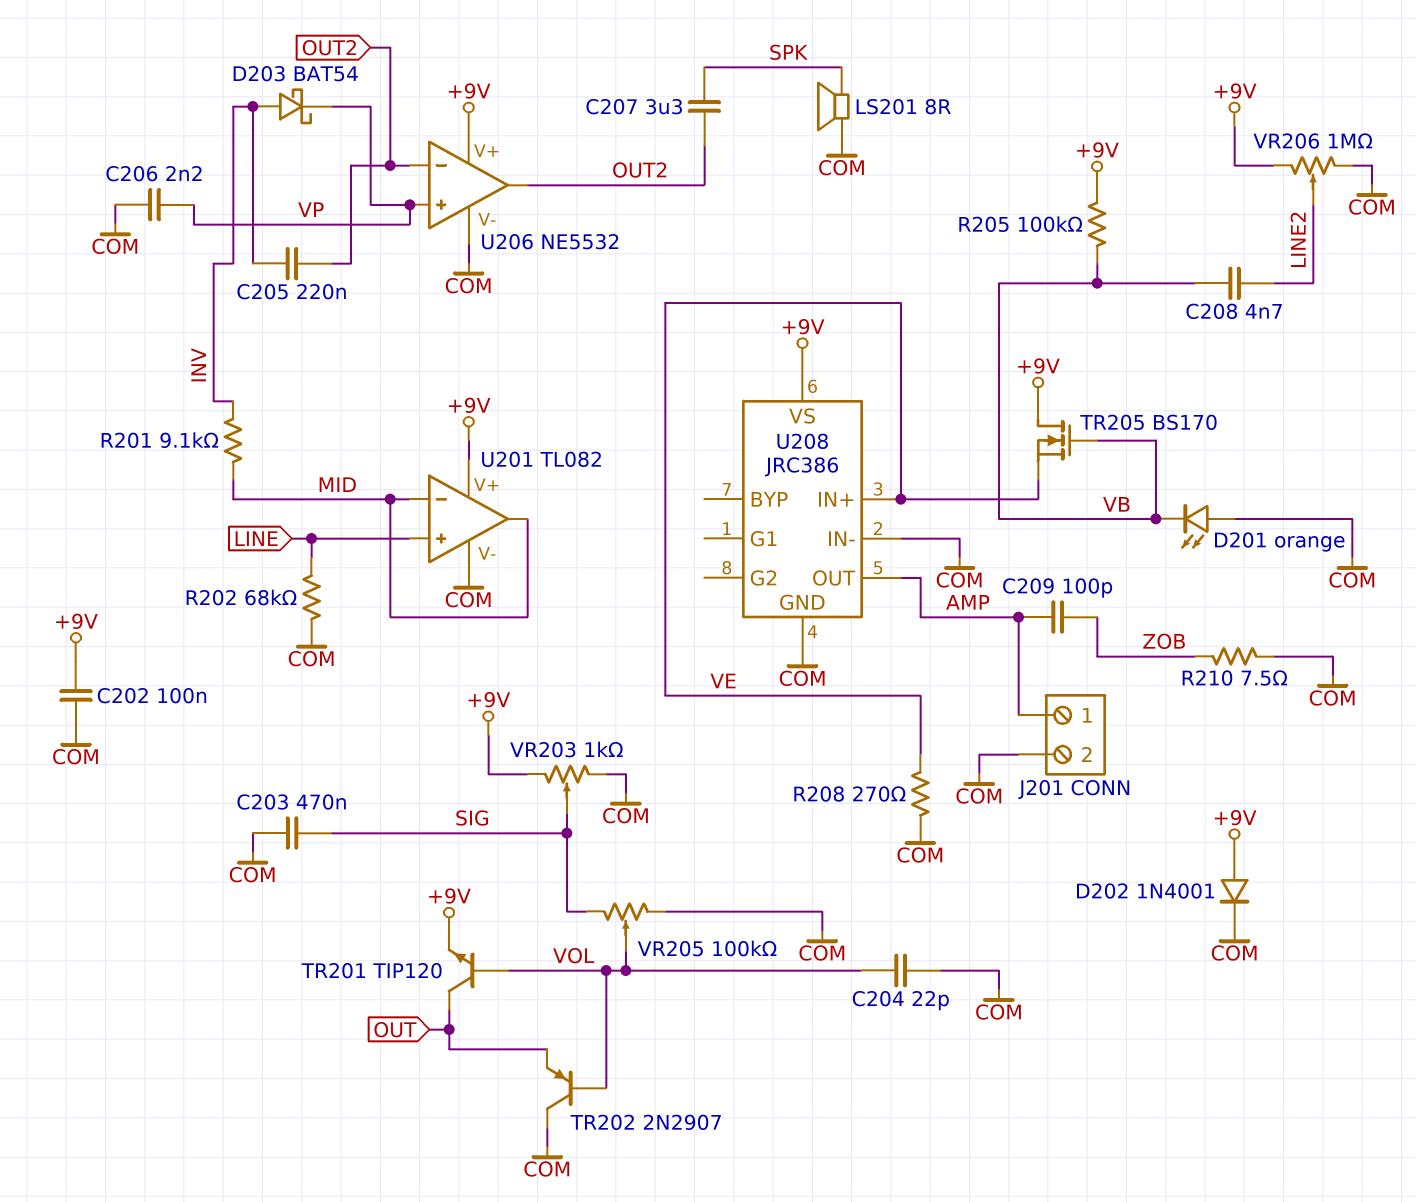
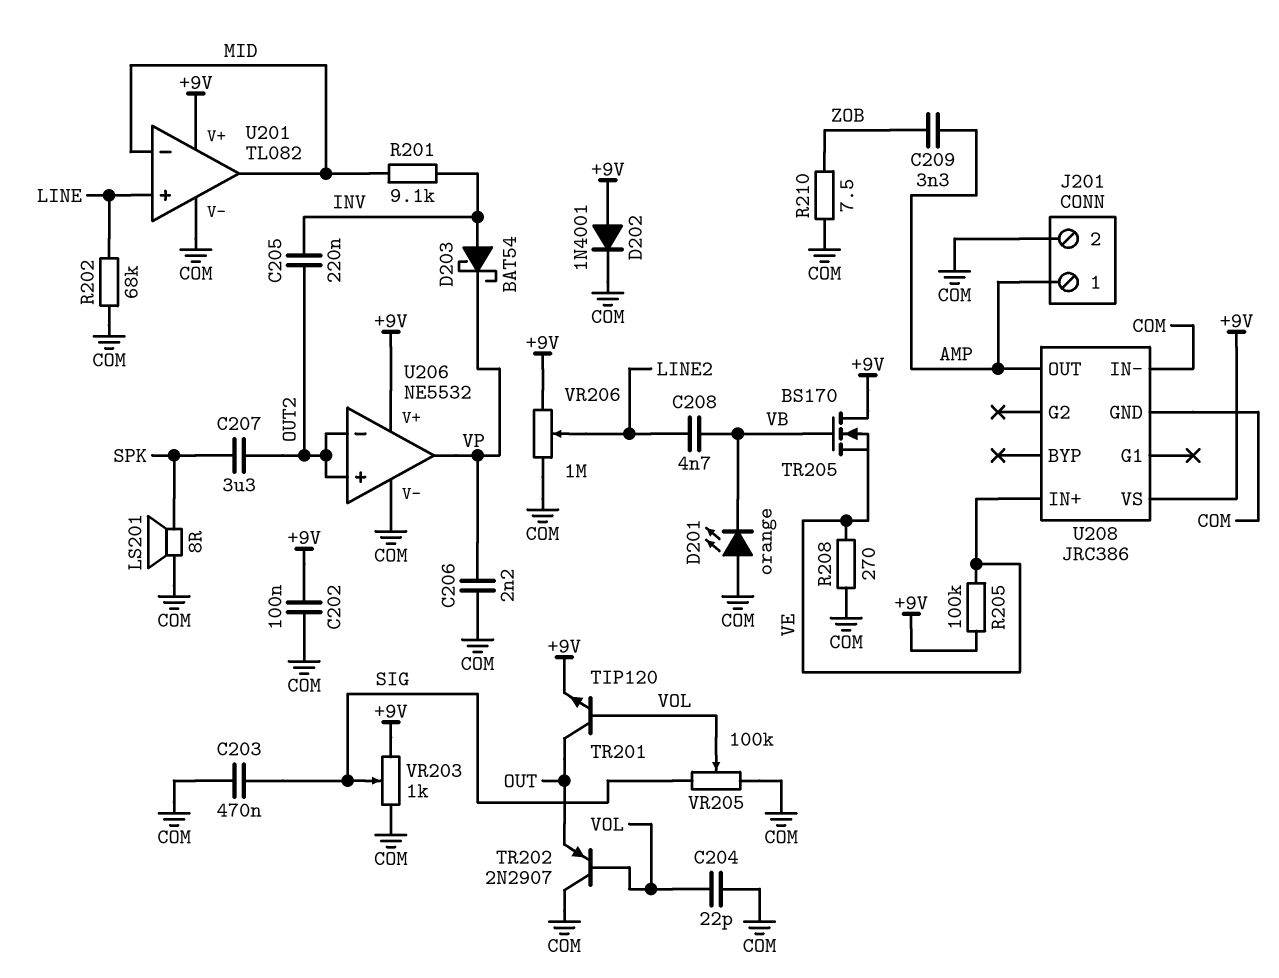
C209: 100pF (AMP, ZOB) -> 3.3nF (AMP, ZOB)
R205: 100k (+9V, VB) -> 100k (+9V, VE)
U206 pin in+: VP -> OUT2
U206 pin out: OUT2 -> VP

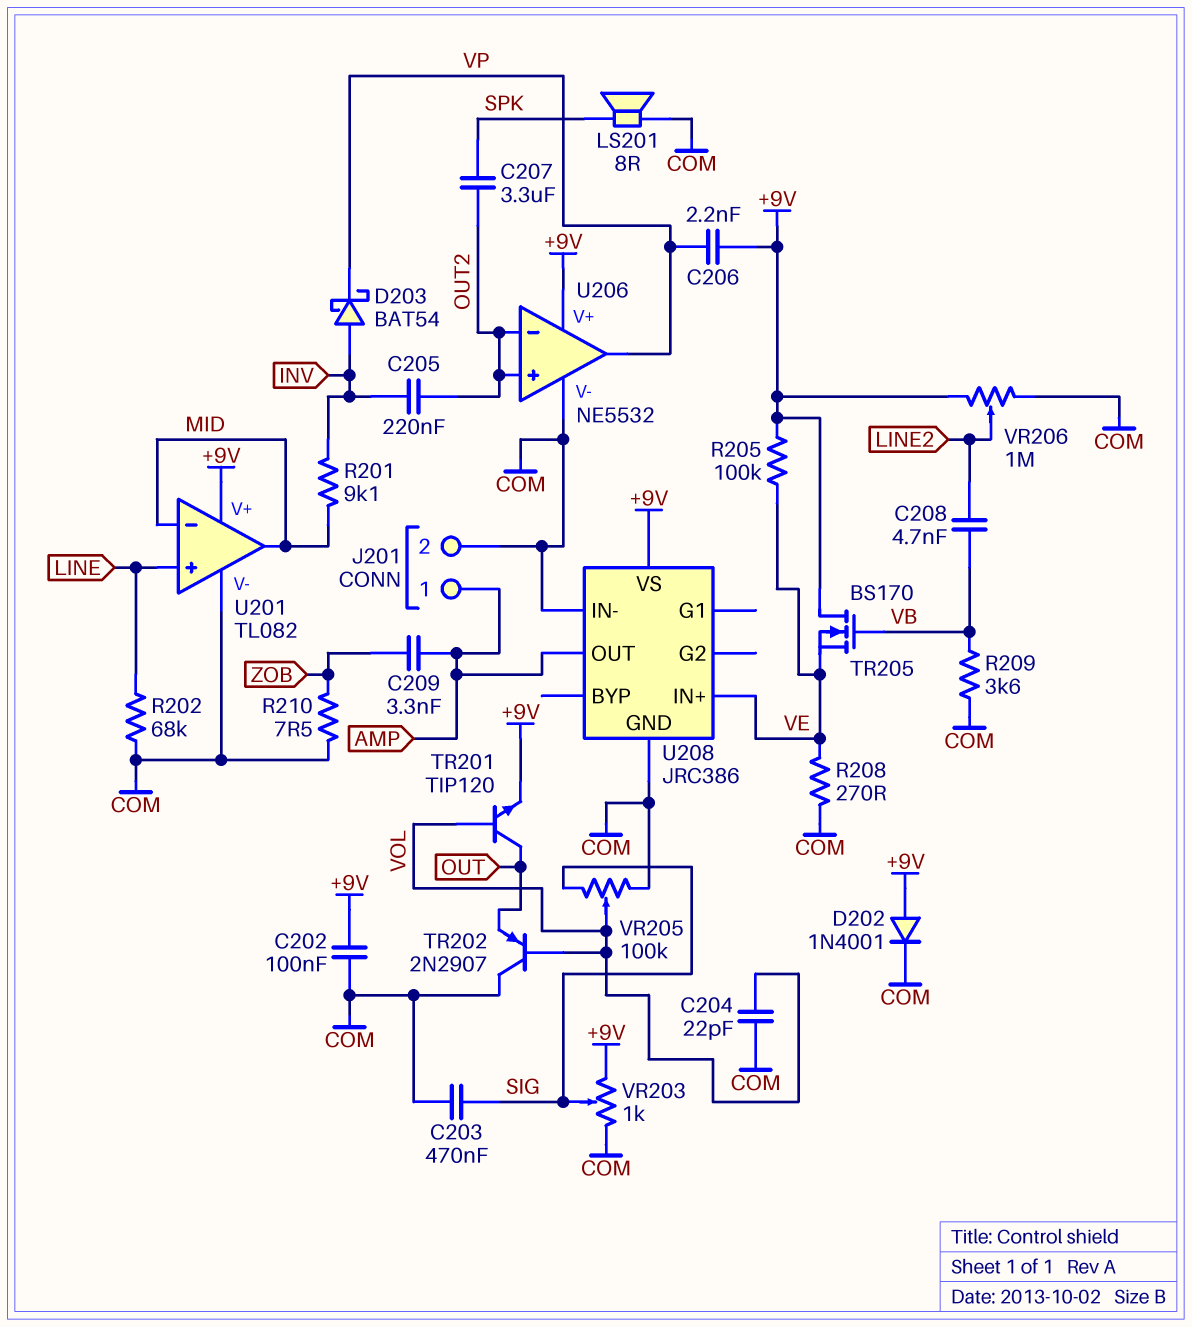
C206: 2.2nF (COM, VP) -> 2.2nF (+9V, VP)
D201: LED orange (A COM, K VB) -> none
R209: none -> 3.6k (COM, VB)

